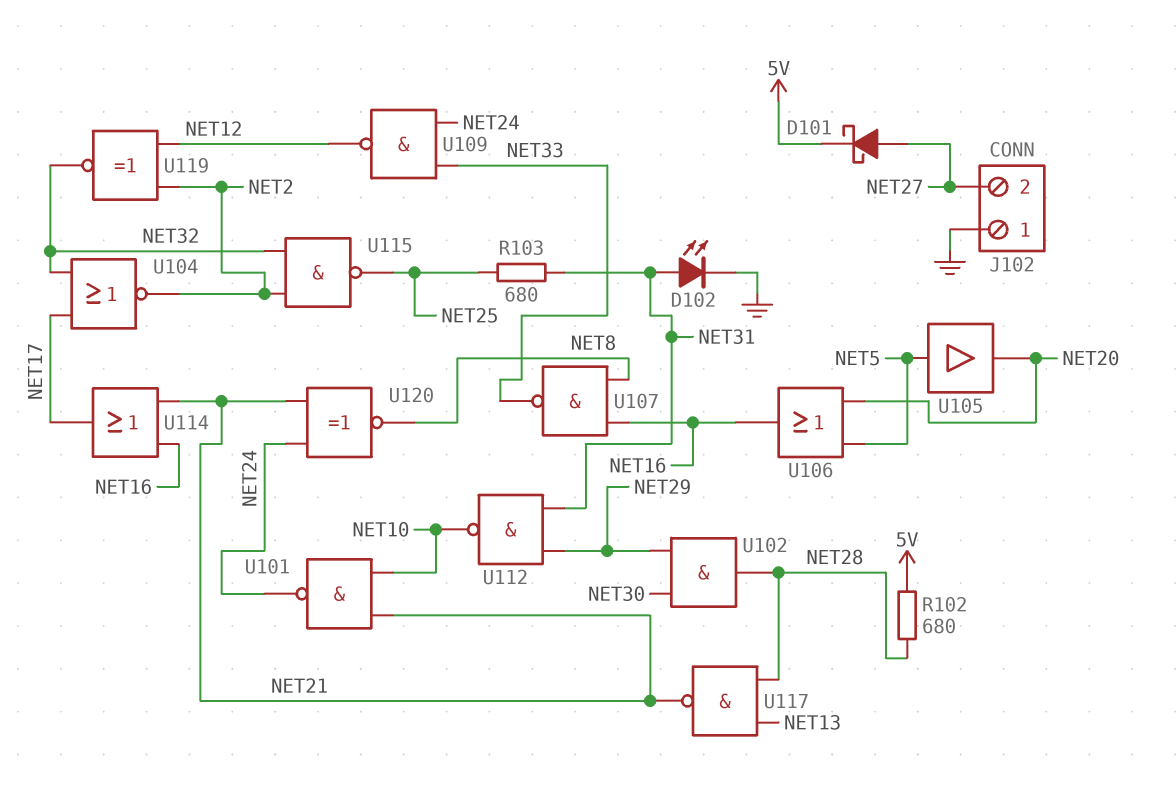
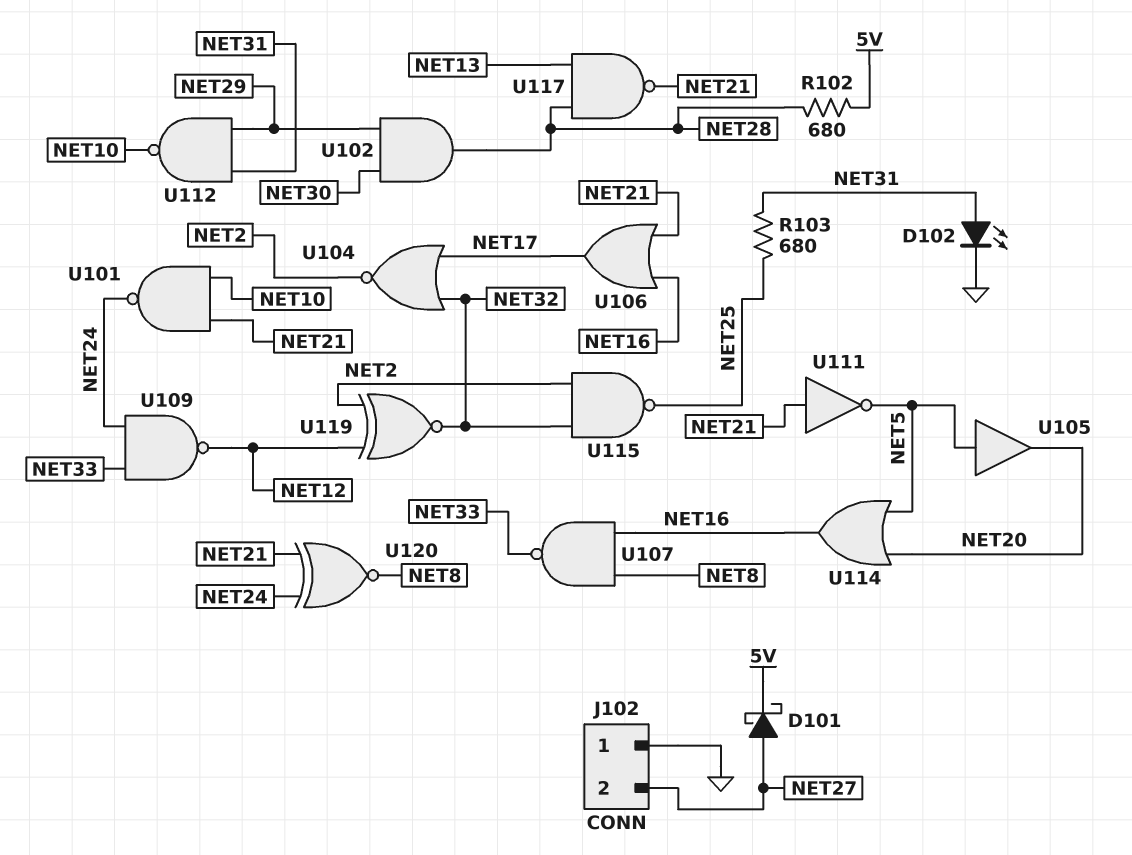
U106: OR (in NET5, in NET20, out NET16) -> OR (in NET16, in NET21, out NET17)
U111: none -> NOT (in NET21, out NET5)
U114: OR (in NET16, in NET21, out NET17) -> OR (in NET5, in NET20, out NET16)

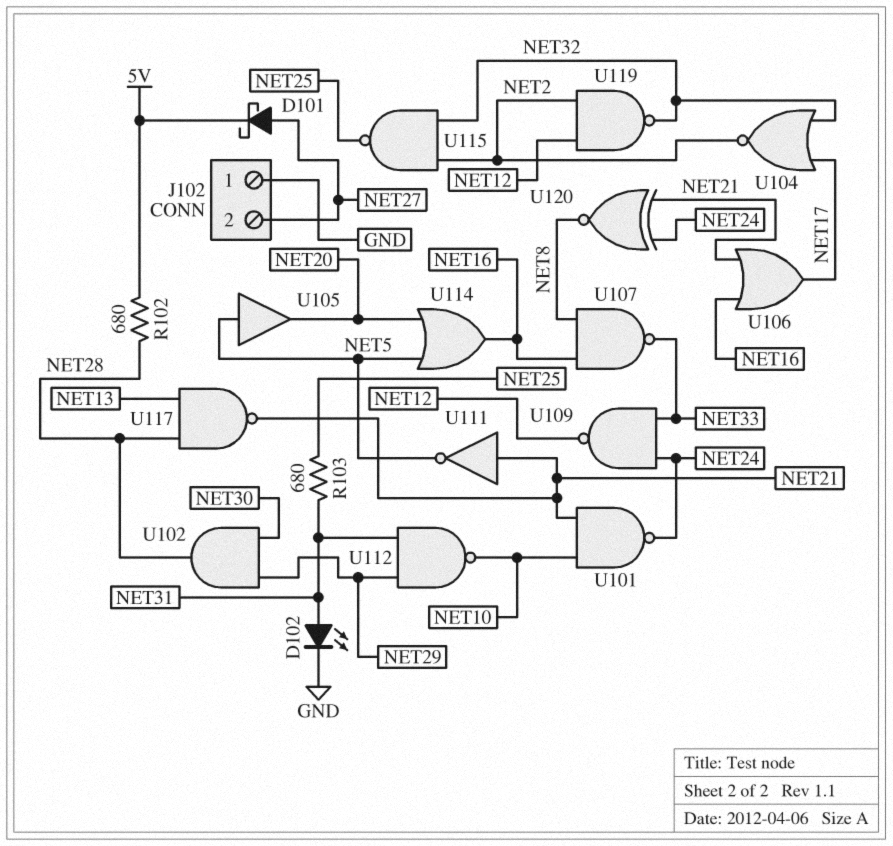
U119: XNOR (in NET2, in NET12, out NET32) -> NAND (in NET2, in NET12, out NET32)

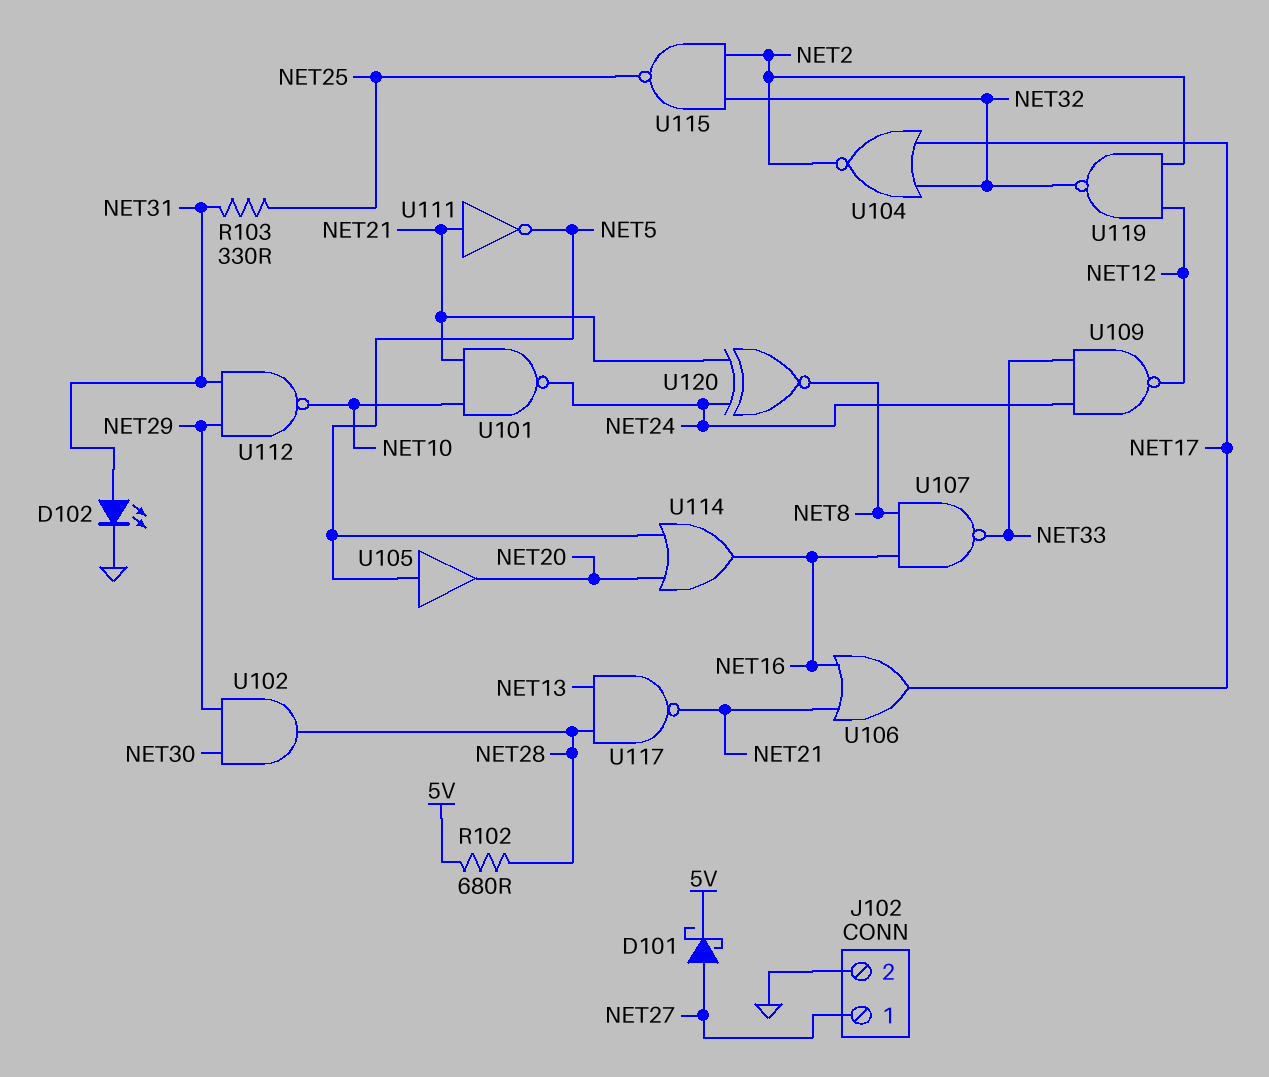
J102 pin 1: GND -> NET27
J102 pin 2: NET27 -> GND
R103: 680 (NET25, NET31) -> 330 (NET25, NET31)

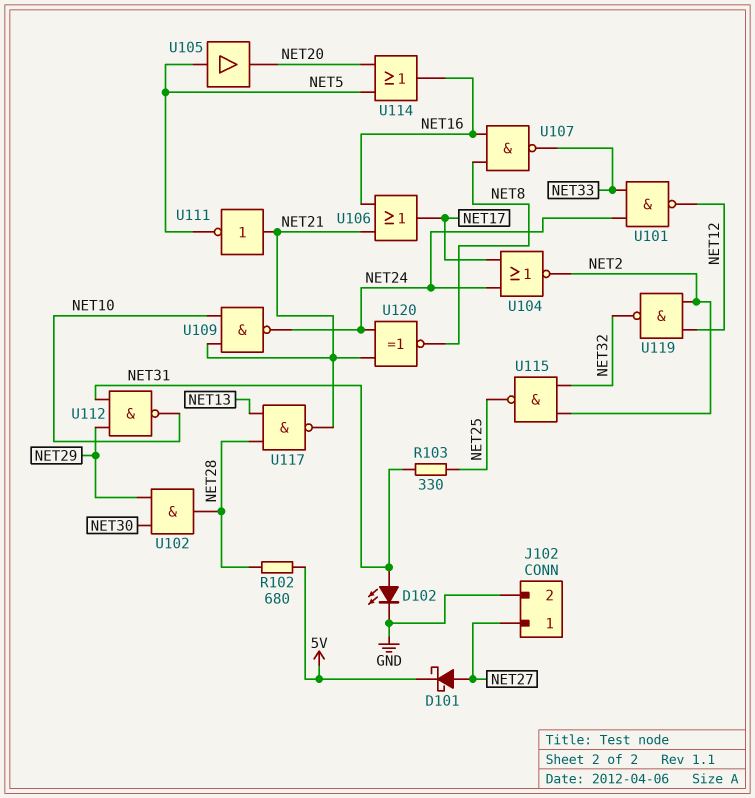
U101: NAND (in NET10, in NET21, out NET24) -> NAND (in NET24, in NET33, out NET12)
U104: NOR (in NET17, in NET32, out NET2) -> NOR (in NET17, in NET24, out NET2)
U109: NAND (in NET24, in NET33, out NET12) -> NAND (in NET10, in NET21, out NET24)

